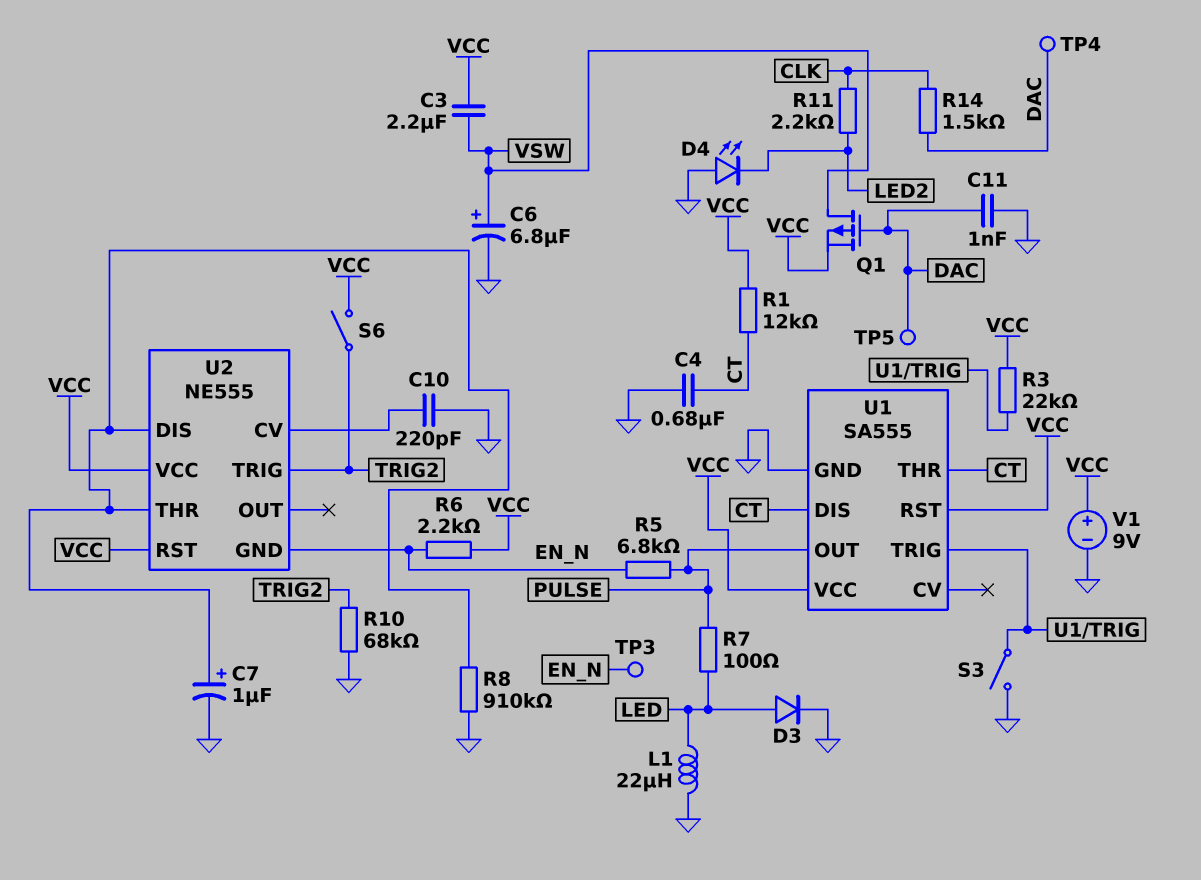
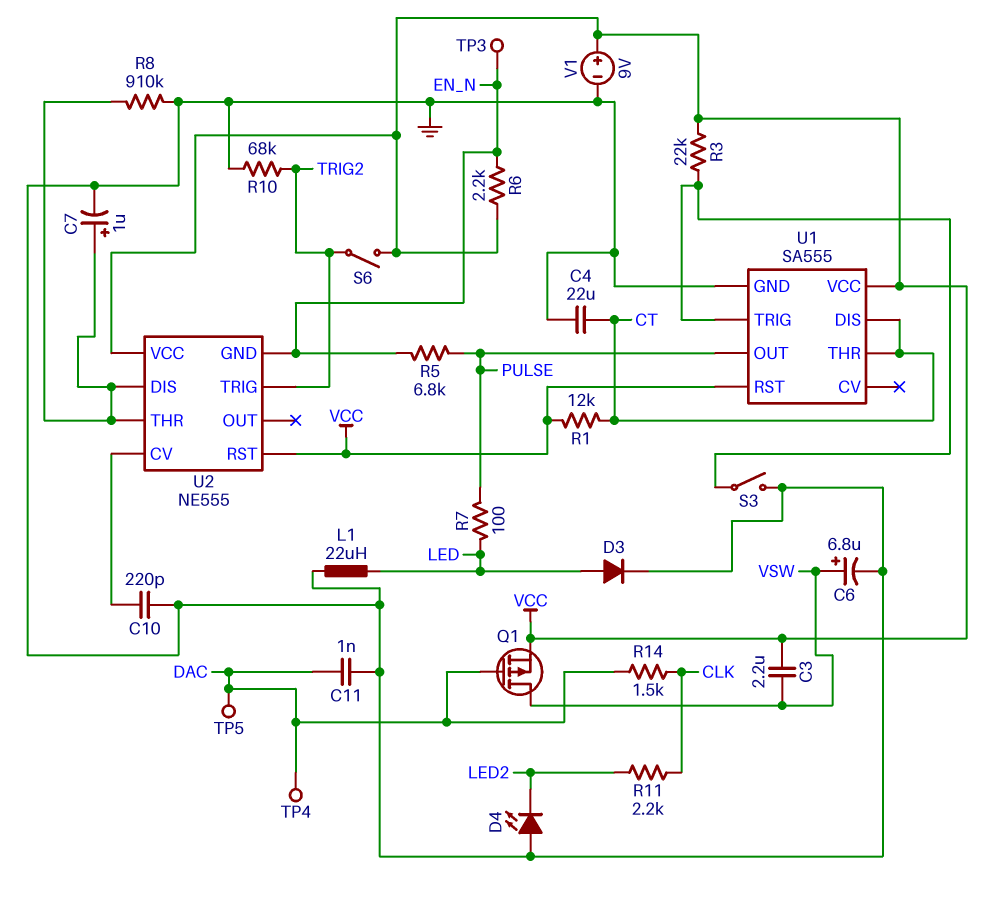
C4: 680nF (CT, GND) -> 22uF (CT, GND)

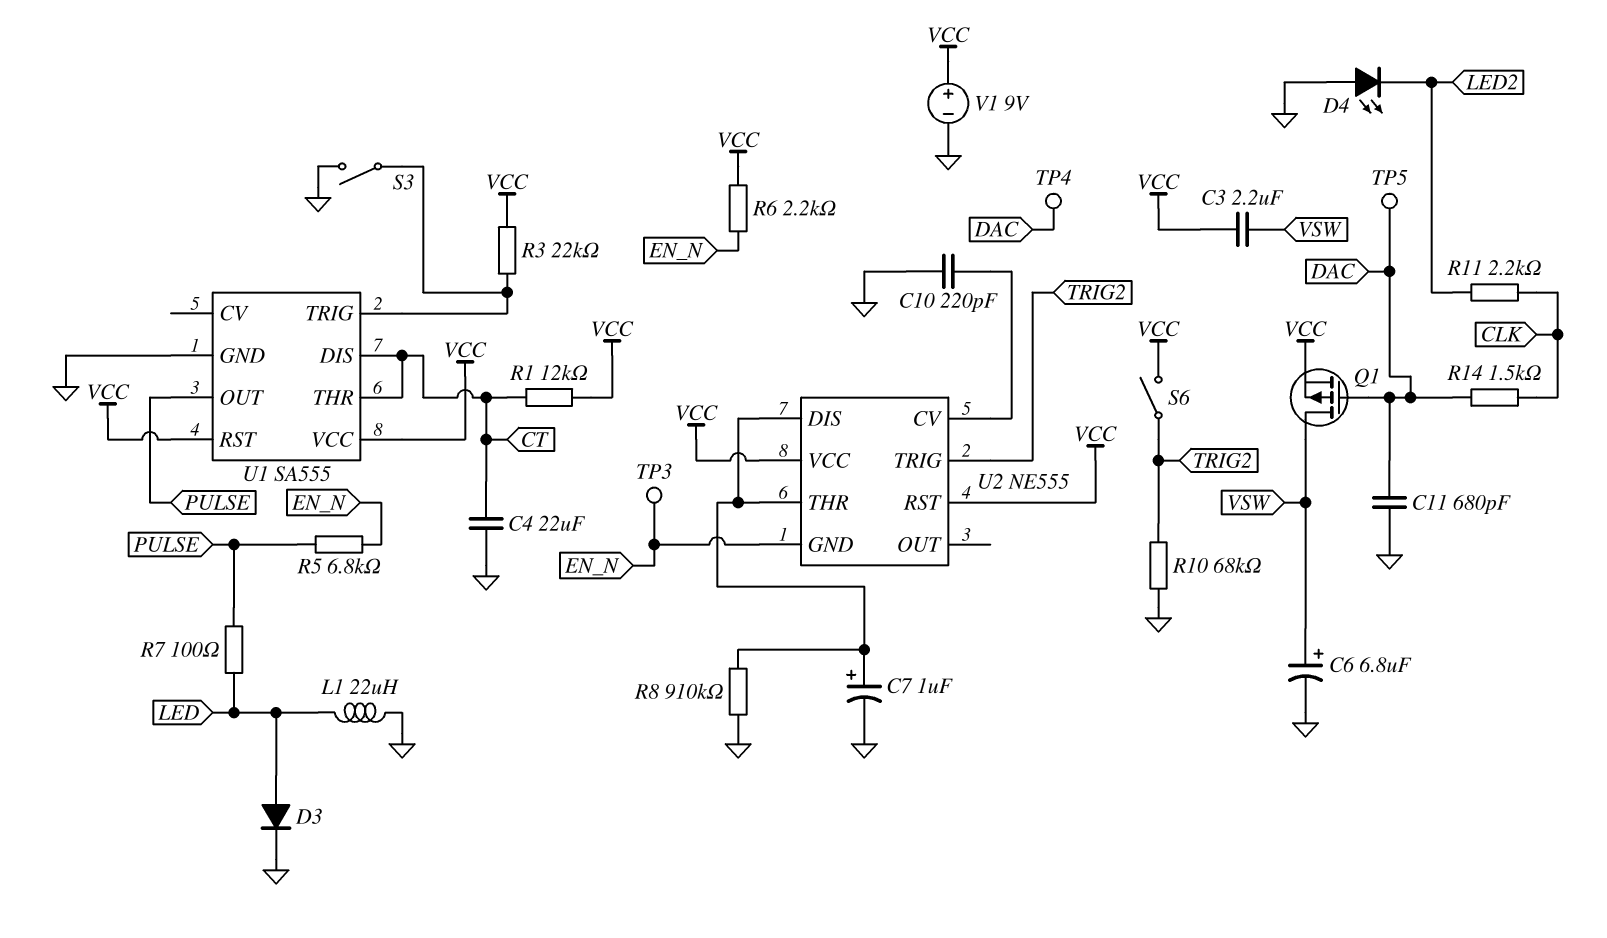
C11: 1nF (DAC, GND) -> 680pF (DAC, GND)

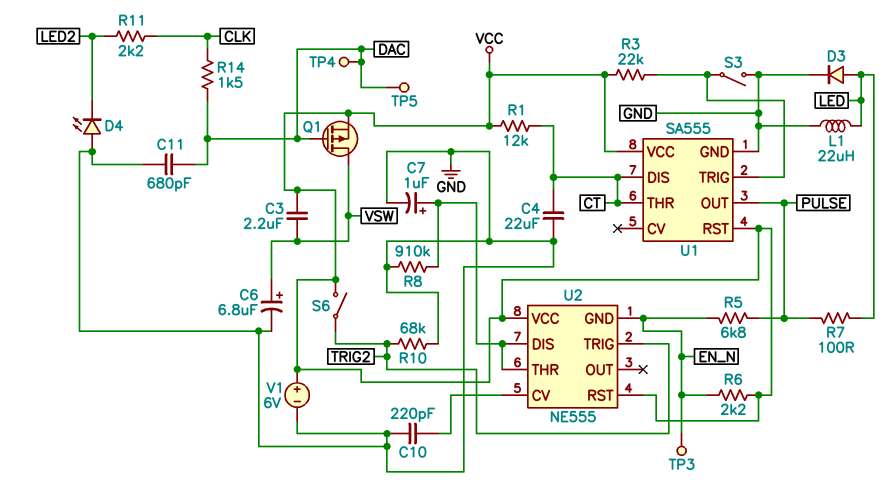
V1: 9V (plus VCC, minus GND) -> 6V (plus VCC, minus GND)

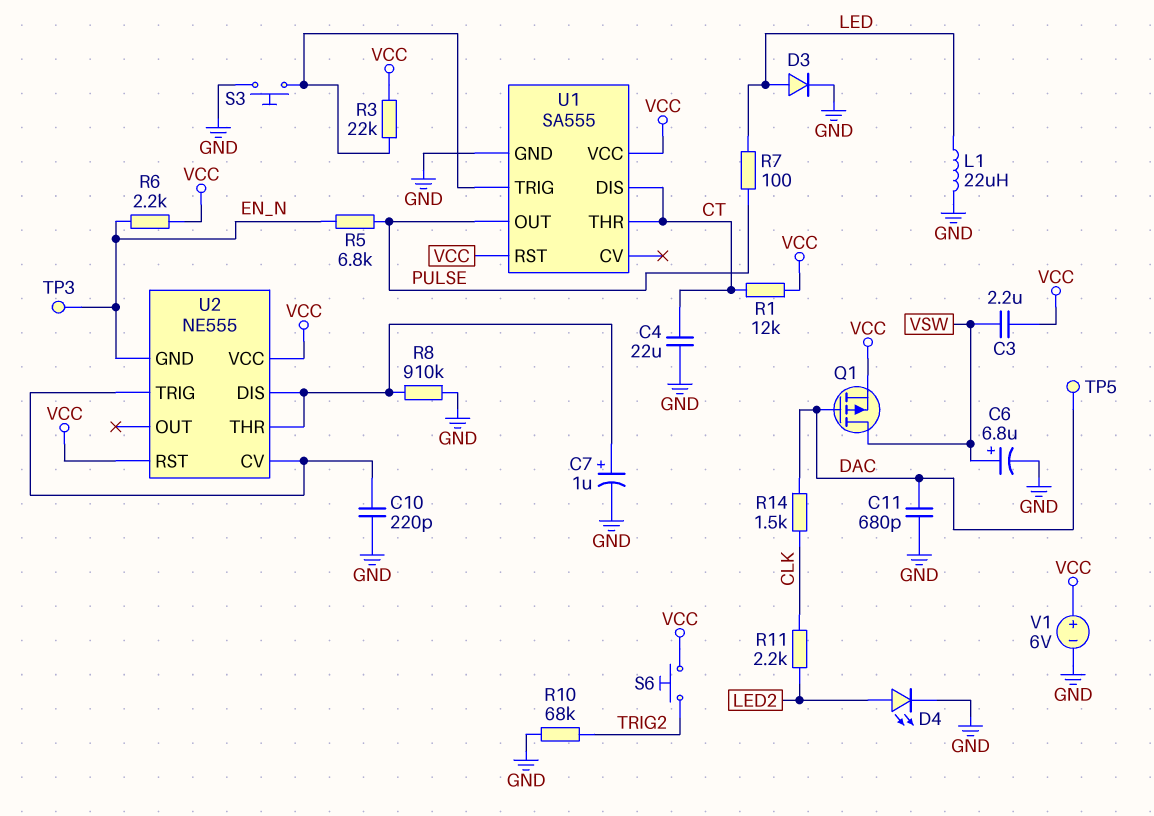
D4: LED (A GND, K LED2) -> LED (A LED2, K GND)
S3: switch (GND, U1/TRIG) -> button (GND, U1/TRIG)
S6: switch (TRIG2, VCC) -> button (TRIG2, VCC)
TP4: test point (DAC) -> none
U2 pin TRIG: TRIG2 -> U2/CV

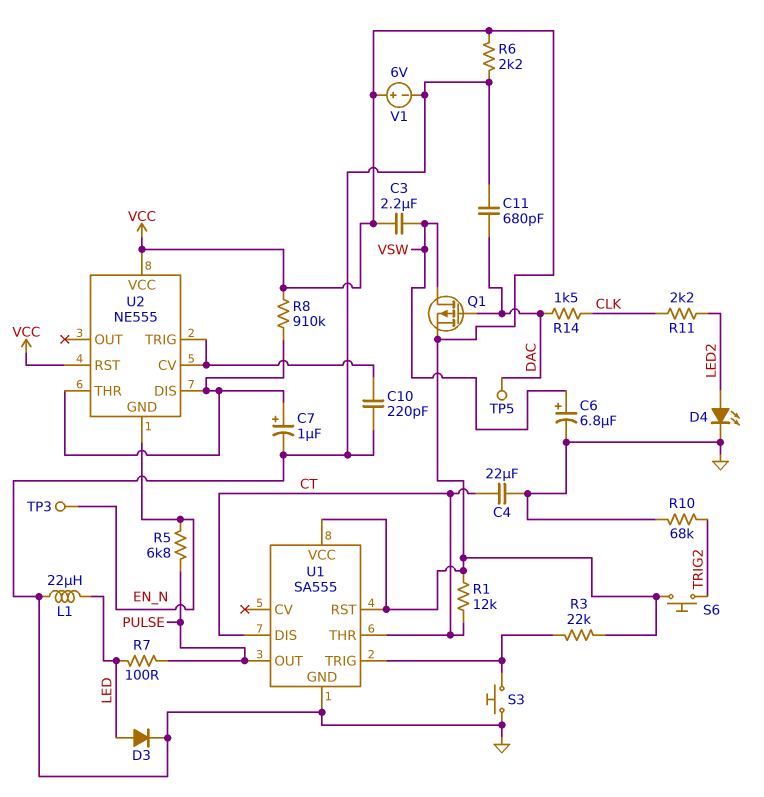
R6: 2.2k (EN_N, VCC) -> 2.2k (GND, VCC)
R8: 910k (GND, U2/DIS) -> 910k (U2/DIS, VCC)

